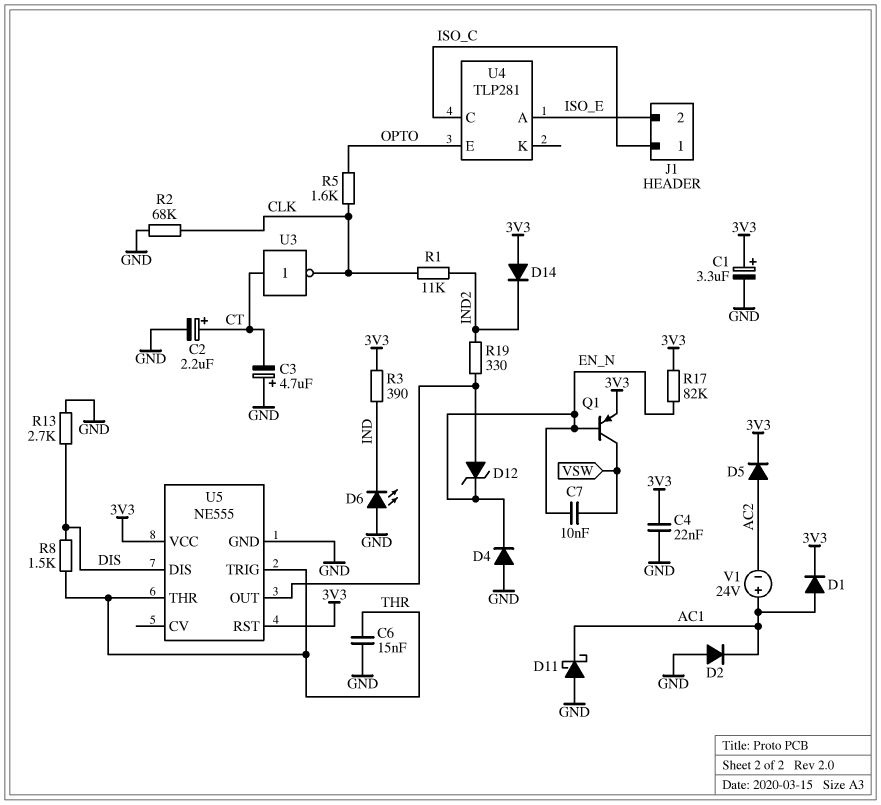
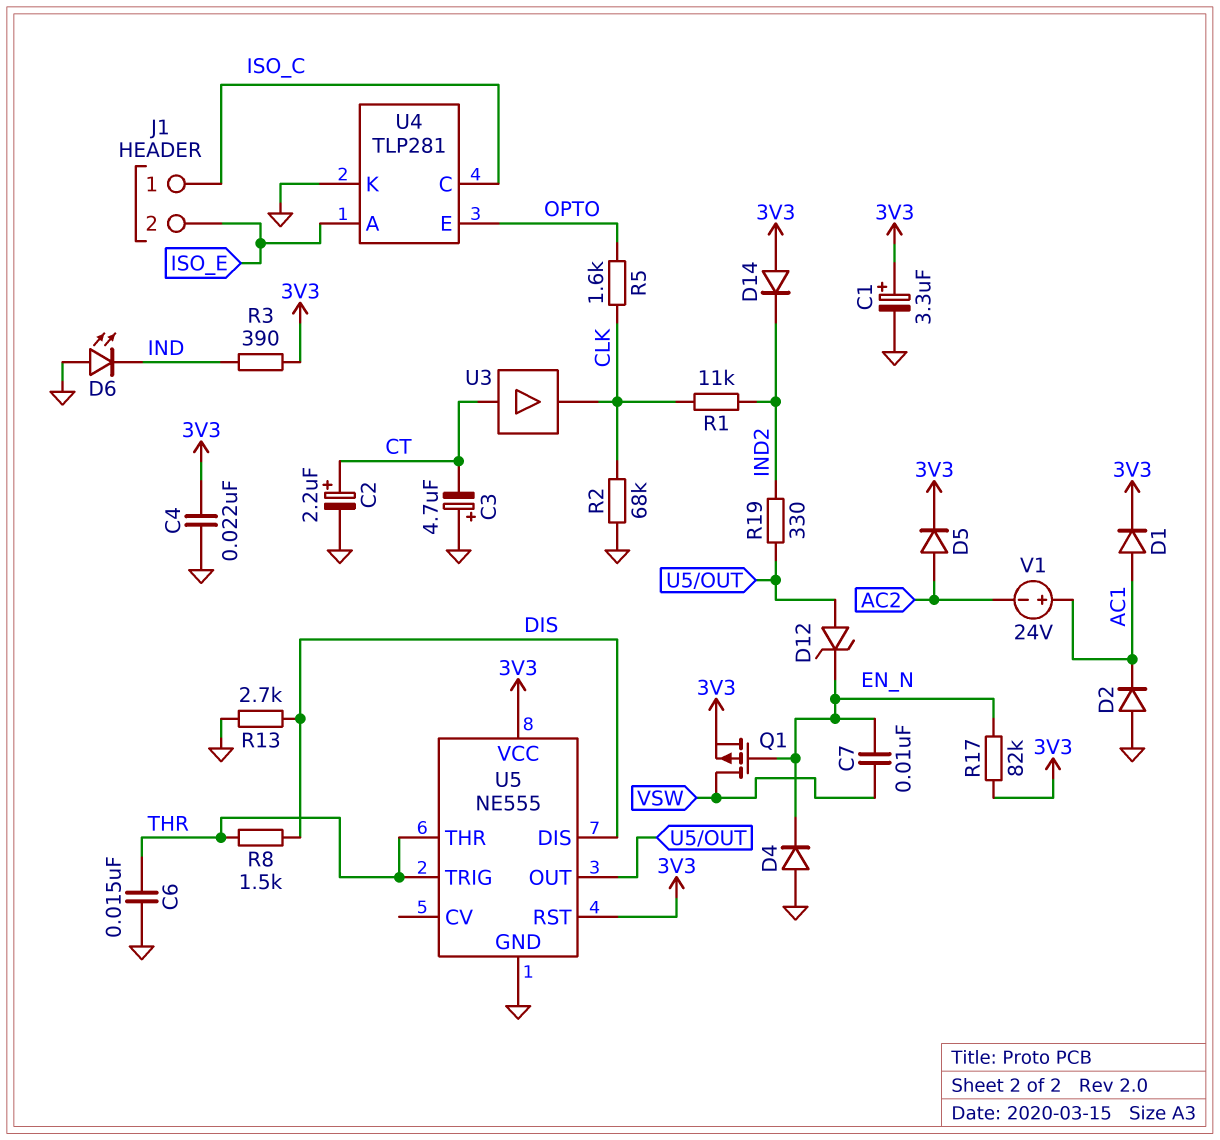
D11: schottky (A GND, K AC1) -> none
Q1: PNP (B EN_N, C VSW, E 3V3) -> PMOS (G EN_N, D VSW, S 3V3)
U3: NOT (in CT, out CLK) -> buffer (in CT, out CLK)
U4 pin K: none -> GND

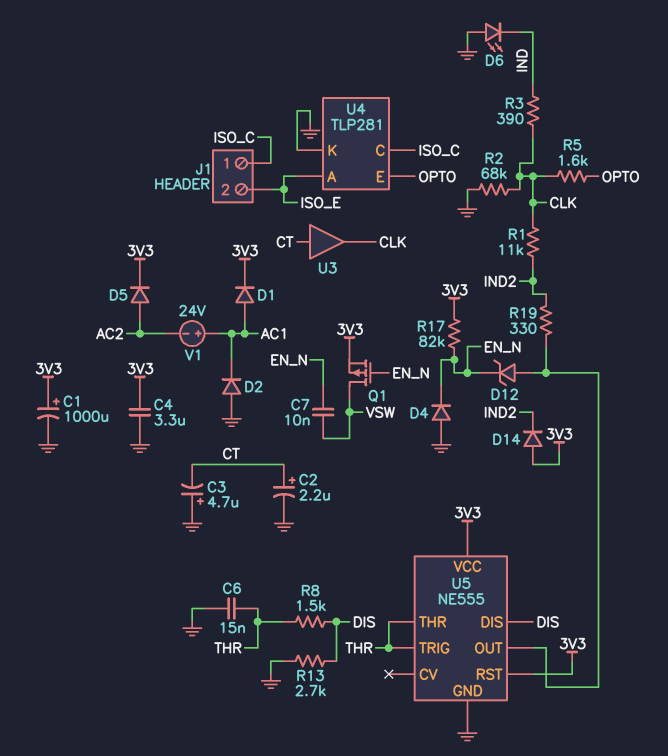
C1: 3.3uF (plus 3V3, minus GND) -> 1000uF (plus 3V3, minus GND)
C4: 22nF (3V3, GND) -> 3.3uF (3V3, GND)
R3: 390 (3V3, IND) -> 390 (CLK, IND)

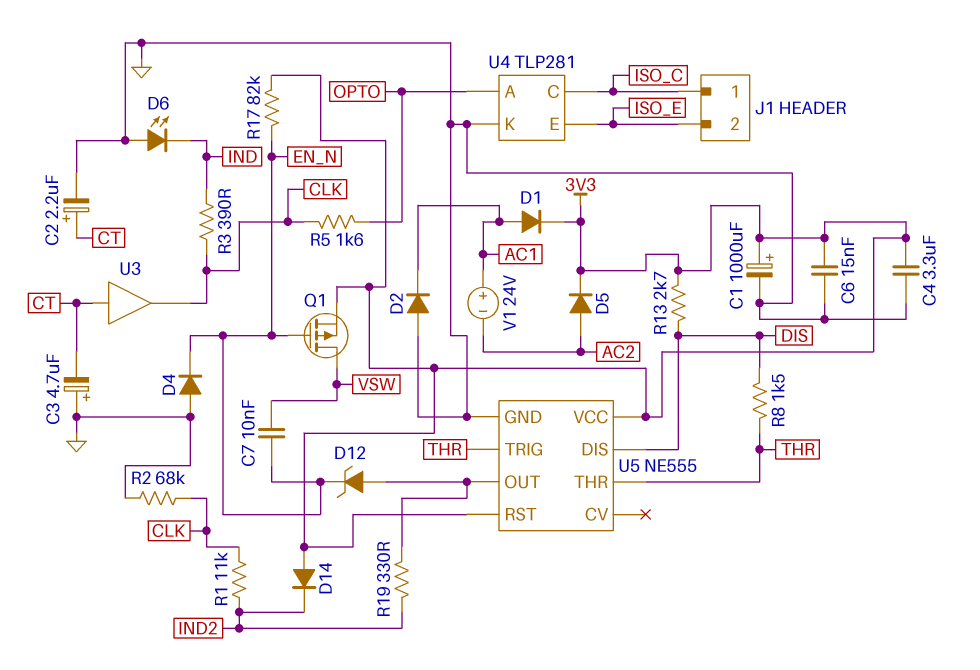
C6: 15nF (GND, THR) -> 15nF (3V3, GND)
R13: 2.7k (DIS, GND) -> 2.7k (3V3, DIS)
U4 pin A: ISO_E -> OPTO
U4 pin E: OPTO -> ISO_E

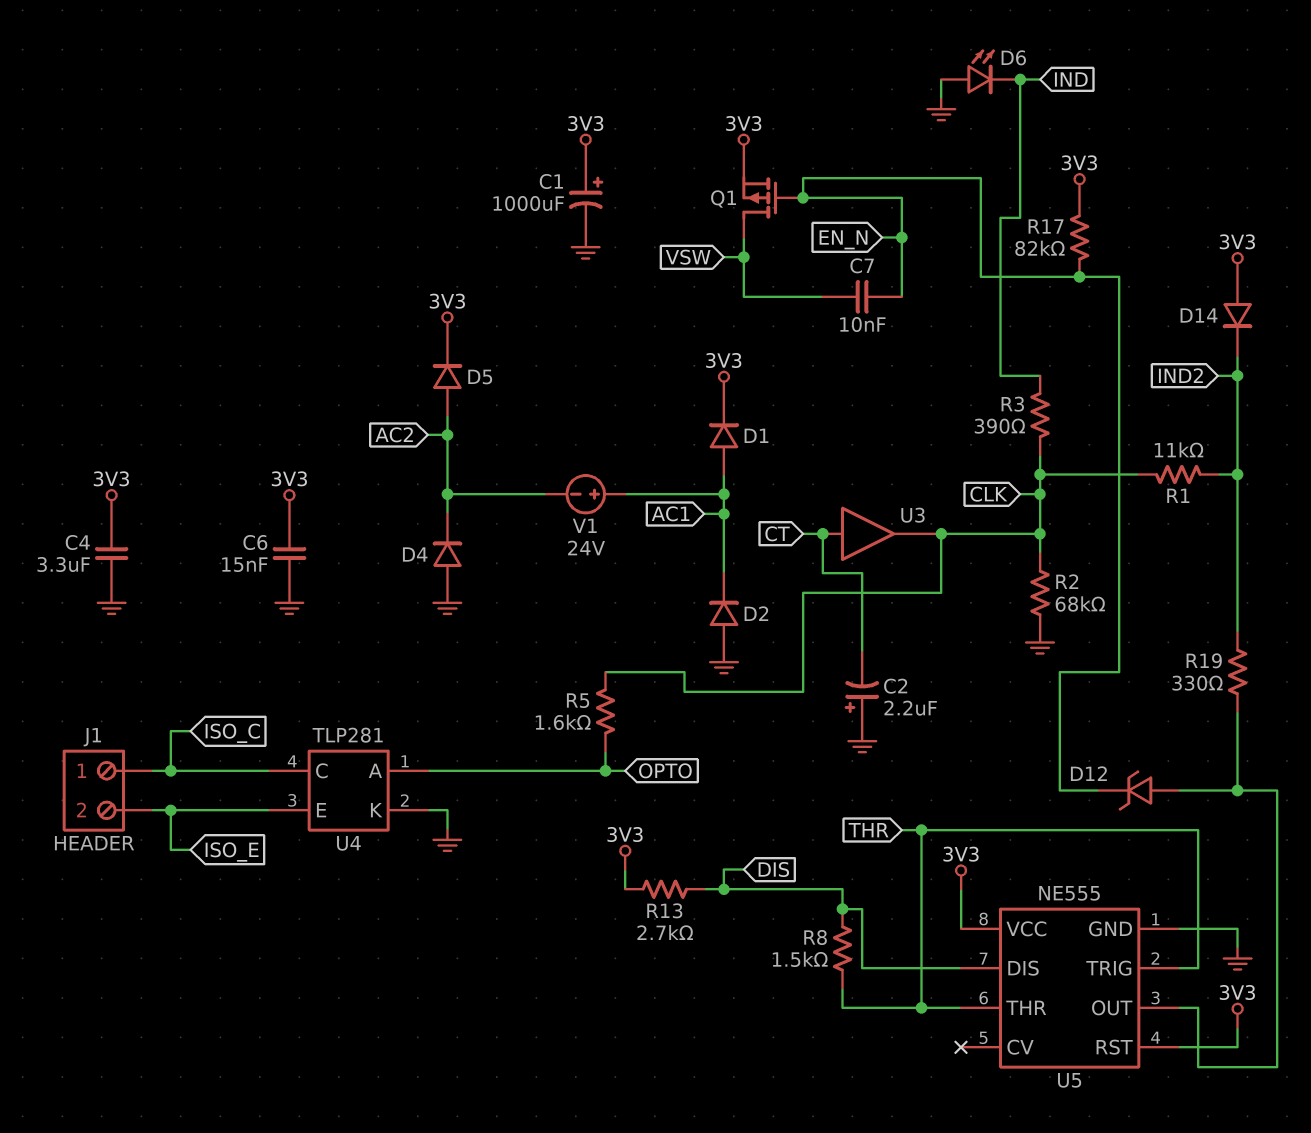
C2: 2.2uF (plus CT, minus GND) -> 2.2uF (plus GND, minus CT)
C3: 4.7uF (plus GND, minus CT) -> none
D4: diode (A GND, K EN_N) -> diode (A GND, K AC2)

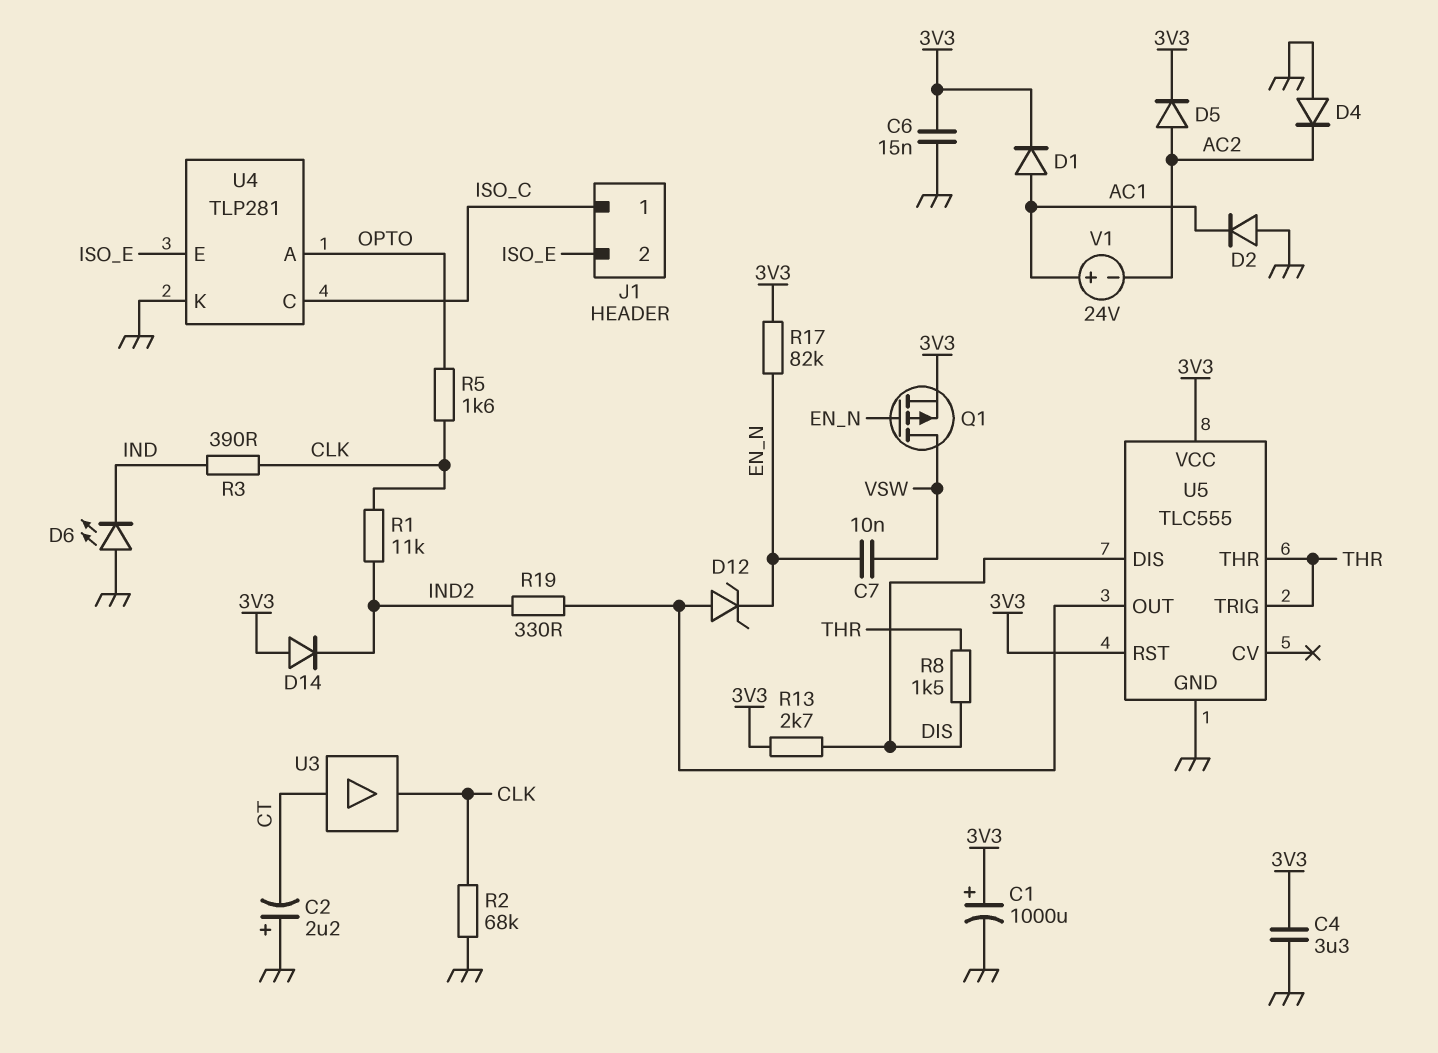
U5: NE555 -> TLC555

